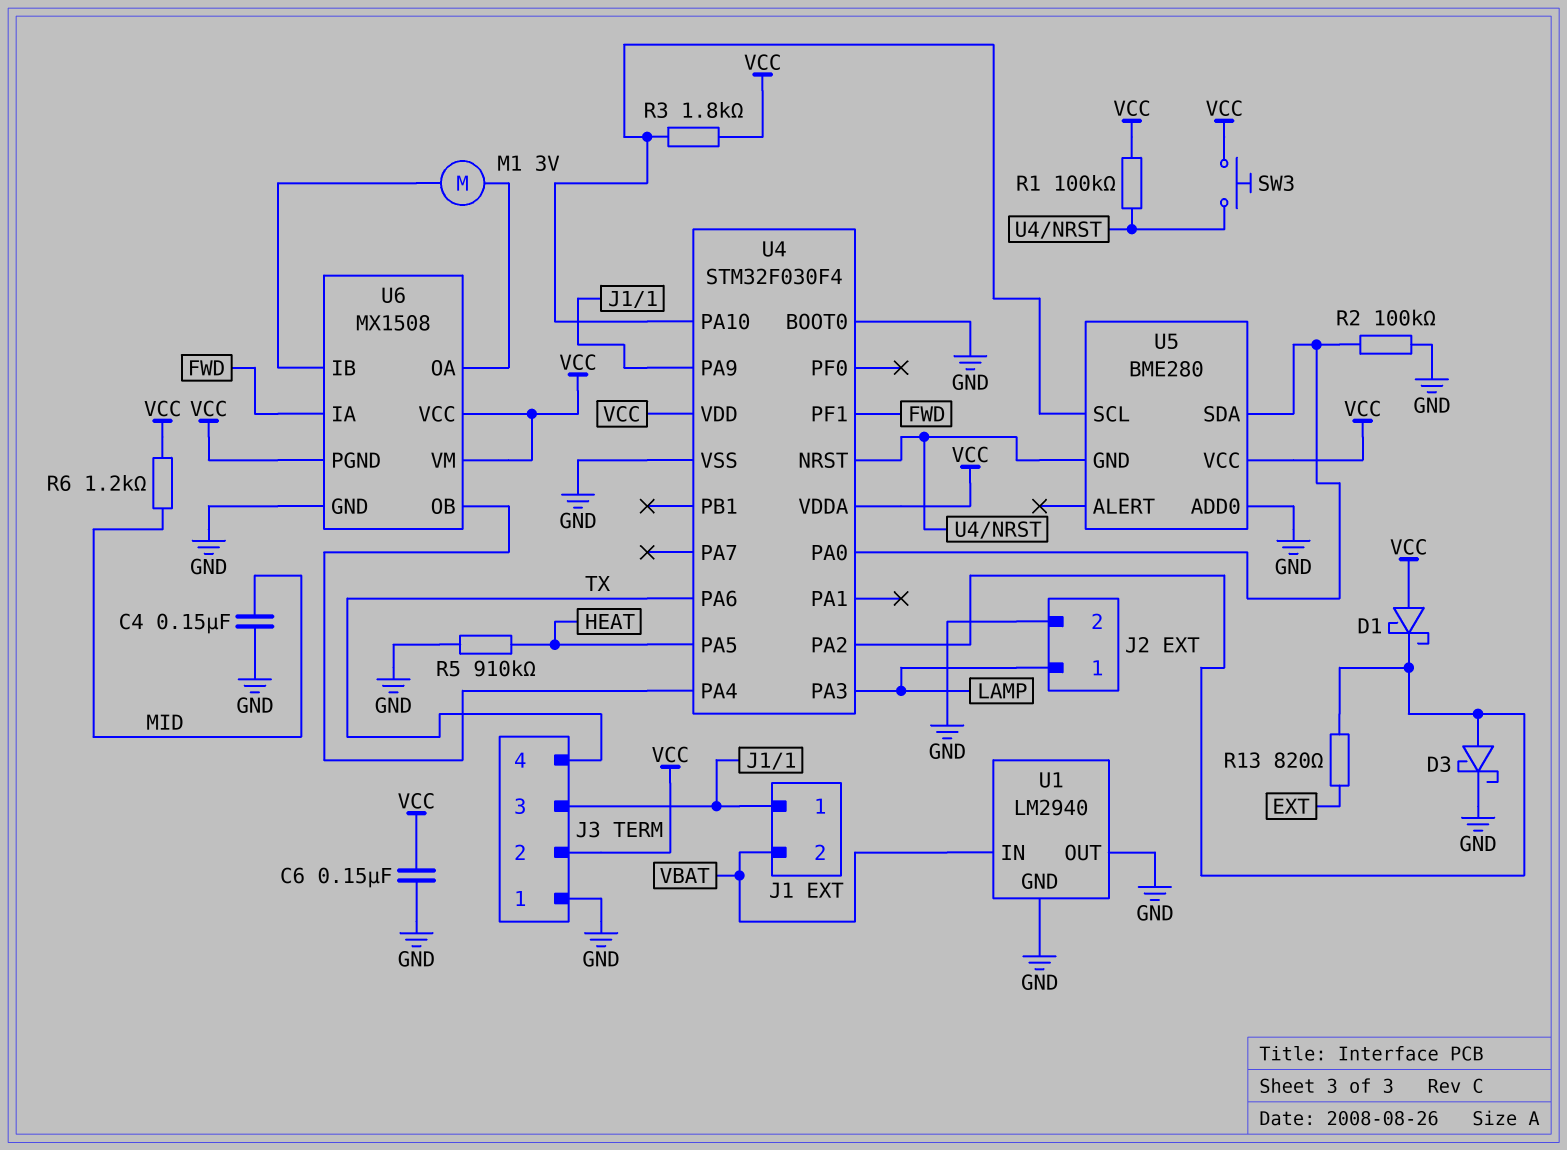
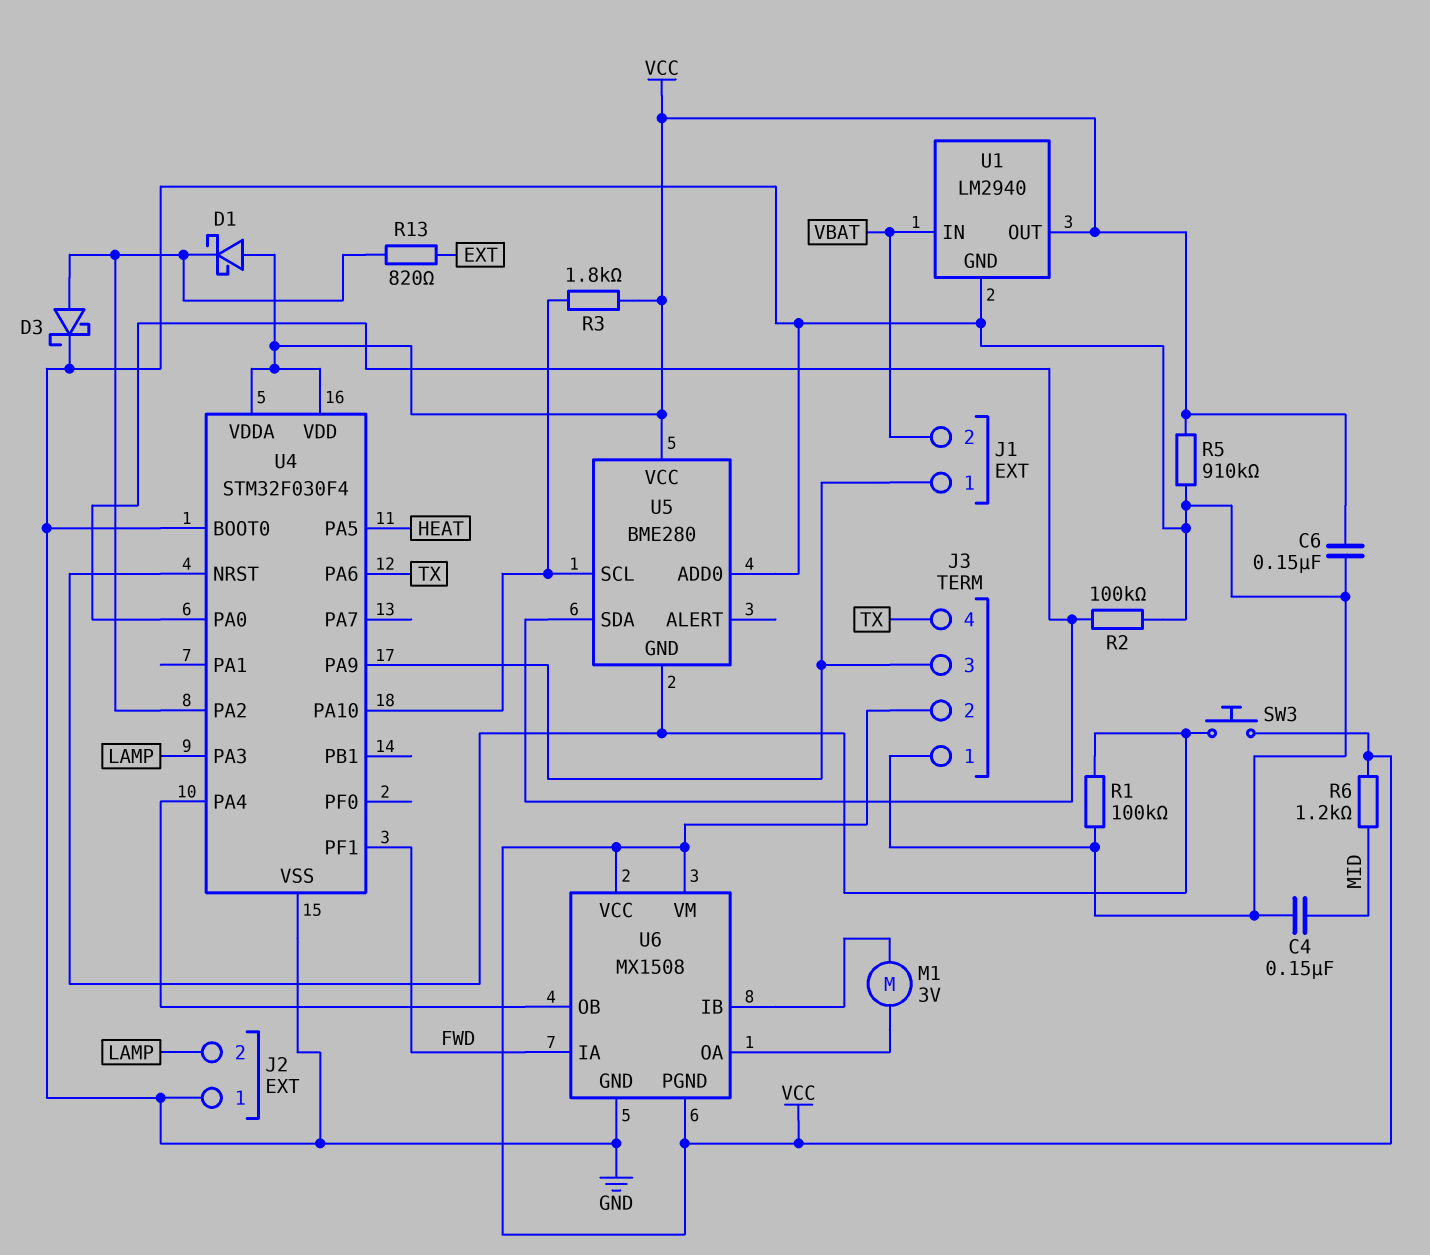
J2 pin 1: LAMP -> GND
J2 pin 2: GND -> LAMP
R1: 100k (U4/NRST, VCC) -> 100k (GND, U4/NRST)
R5: 910k (GND, HEAT) -> 910k (GND, VCC)
U1 pin OUT: GND -> VCC

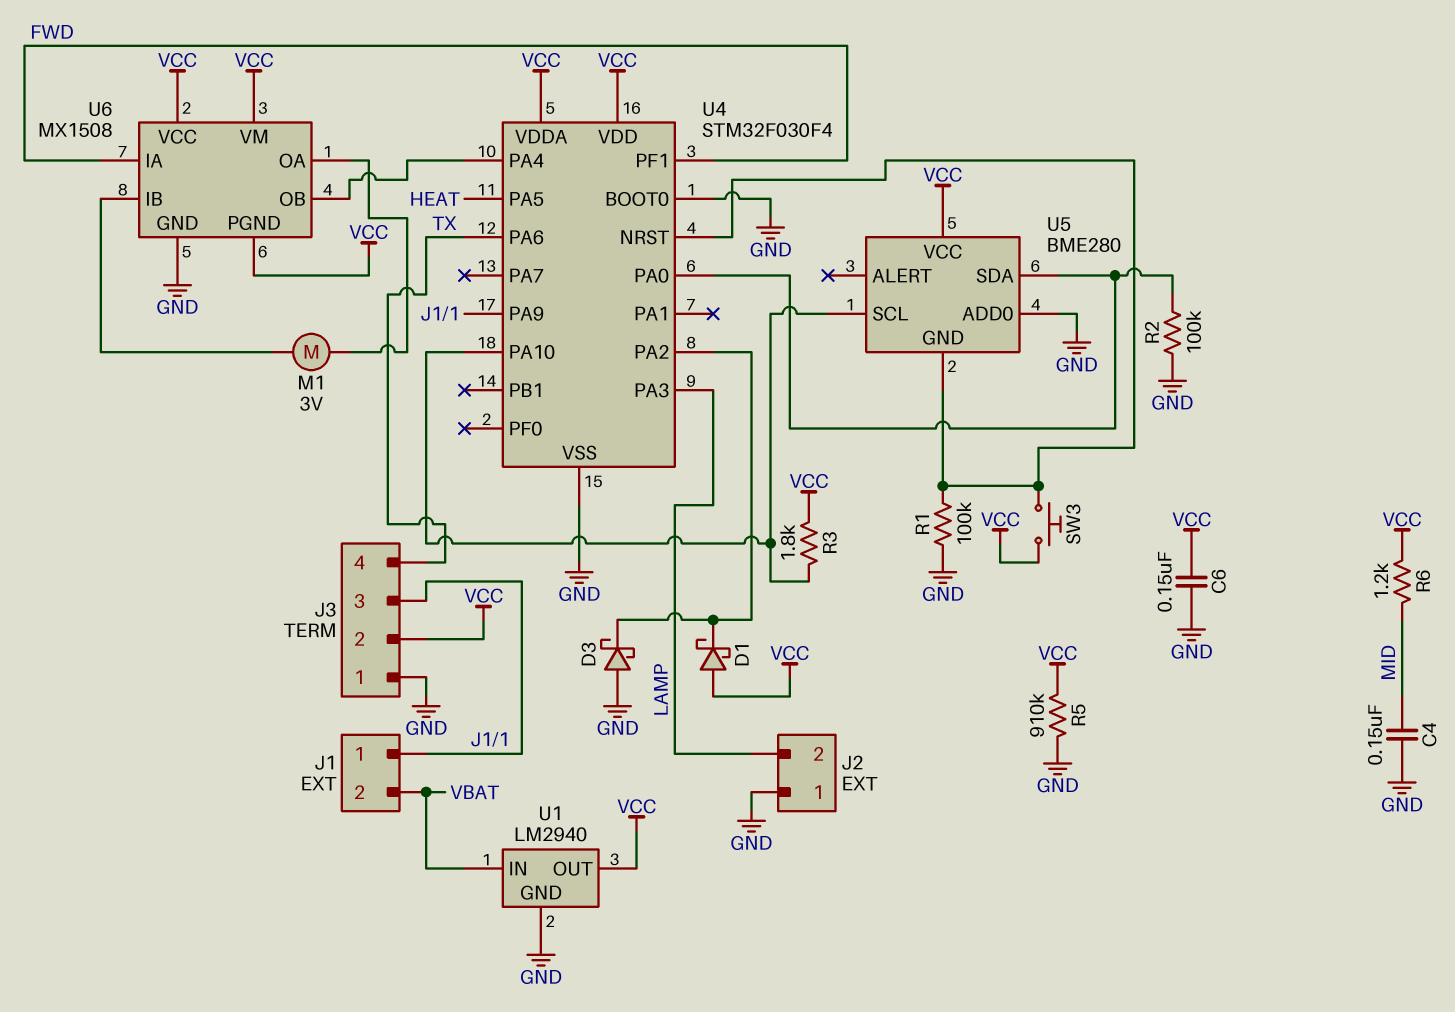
D3: schottky (A U4/PA2, K GND) -> schottky (A GND, K U4/PA2)
R13: 820 (EXT, U4/PA2) -> none

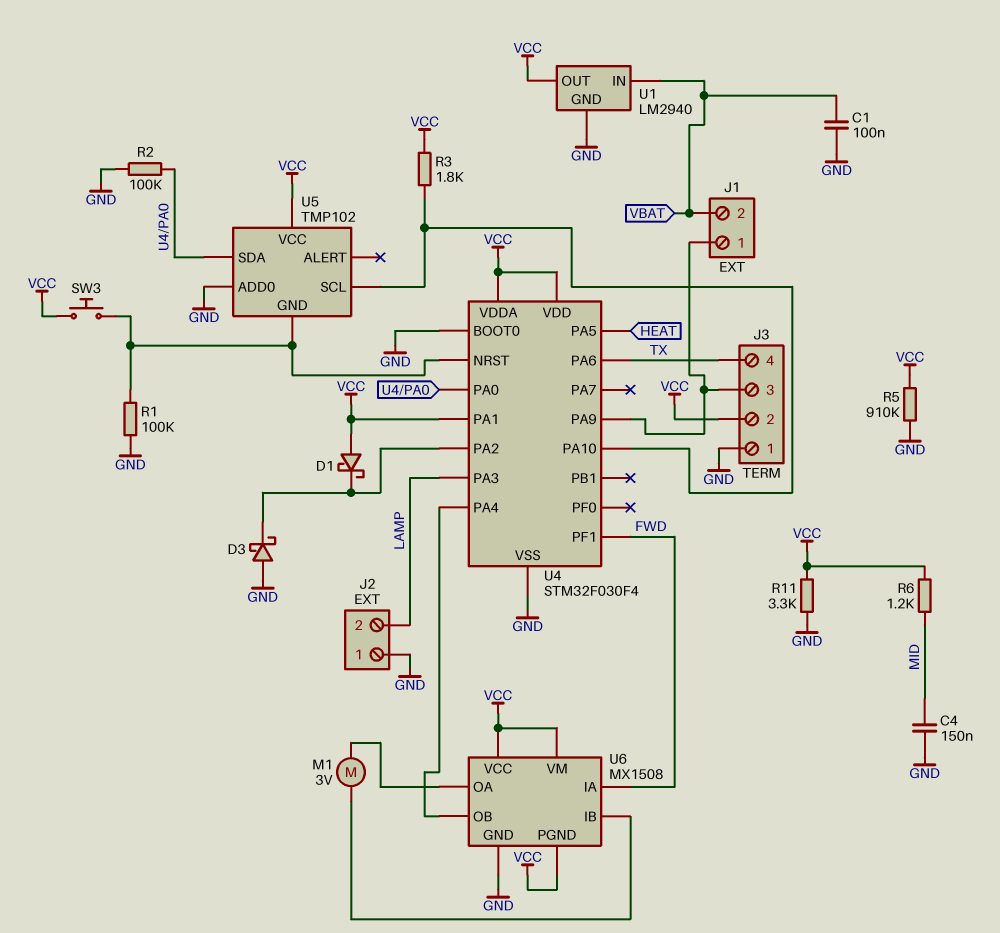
C1: none -> 100nF (GND, VBAT)
C6: 150nF (GND, VCC) -> none
R11: none -> 3.3k (GND, VCC)
U4 pin PA1: none -> VCC
U5: BME280 -> TMP102

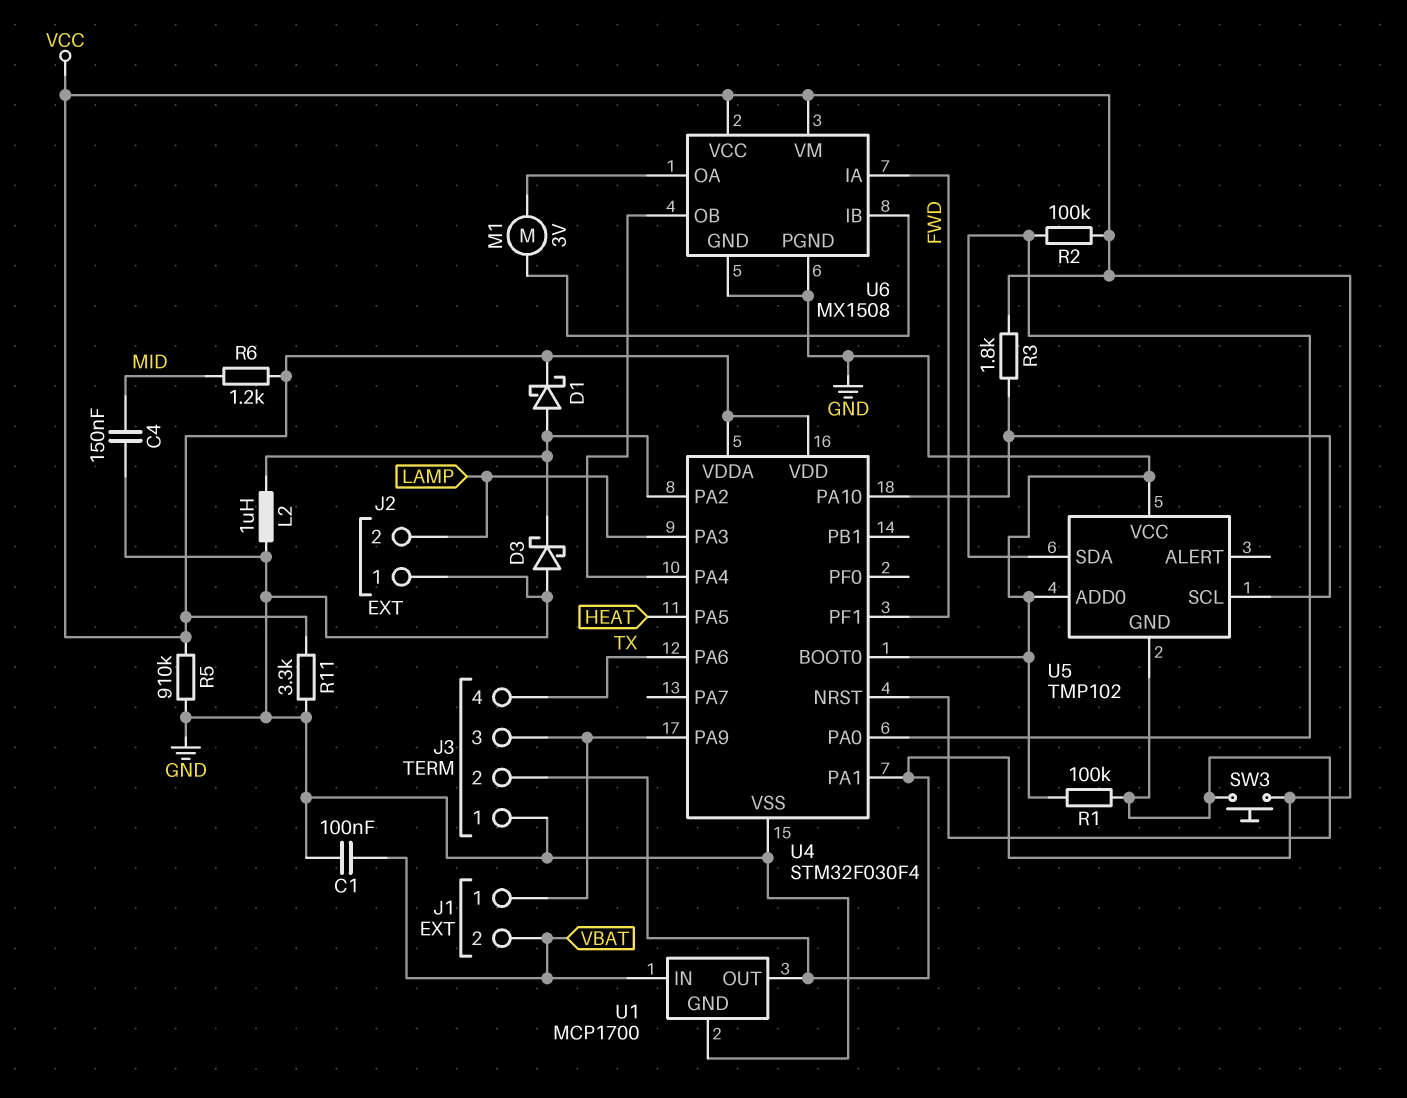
D1: schottky (A VCC, K U4/PA2) -> schottky (A U4/PA2, K VCC)
L2: none -> 1uH (GND, U4/PA2)
R2: 100k (GND, U4/PA0) -> 100k (U4/PA0, VCC)
U1: LM2940 -> MCP1700
U5 pin VCC: VCC -> GND
U6 pin PGND: VCC -> GND

